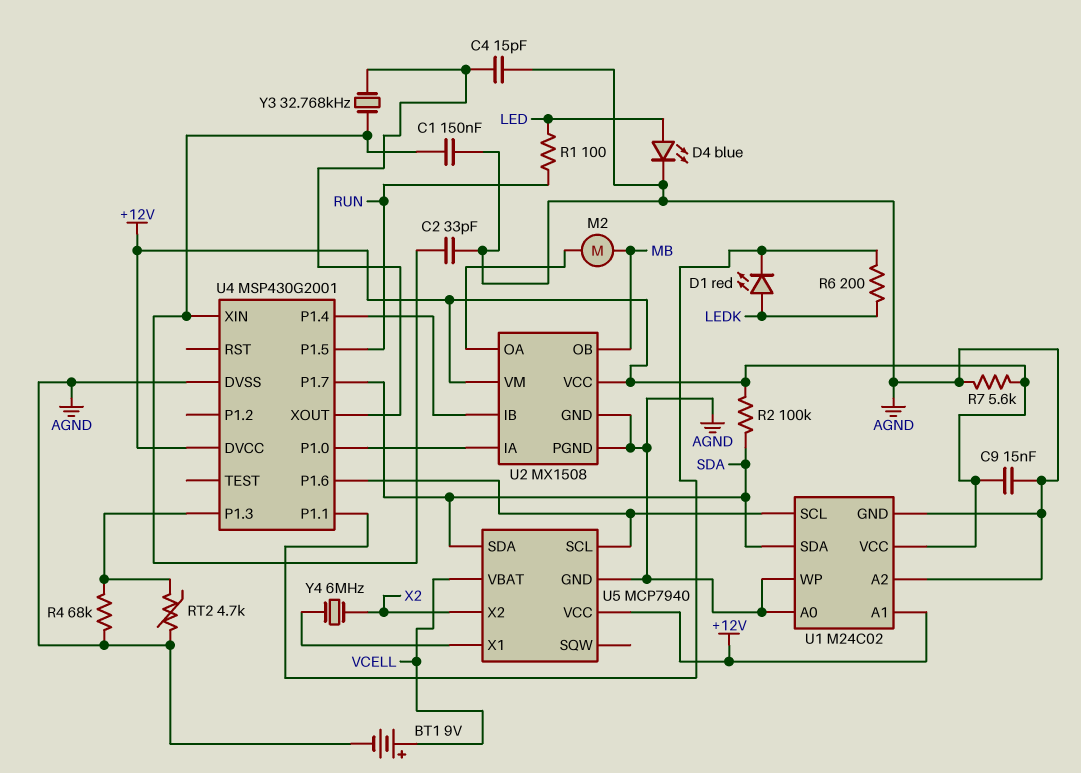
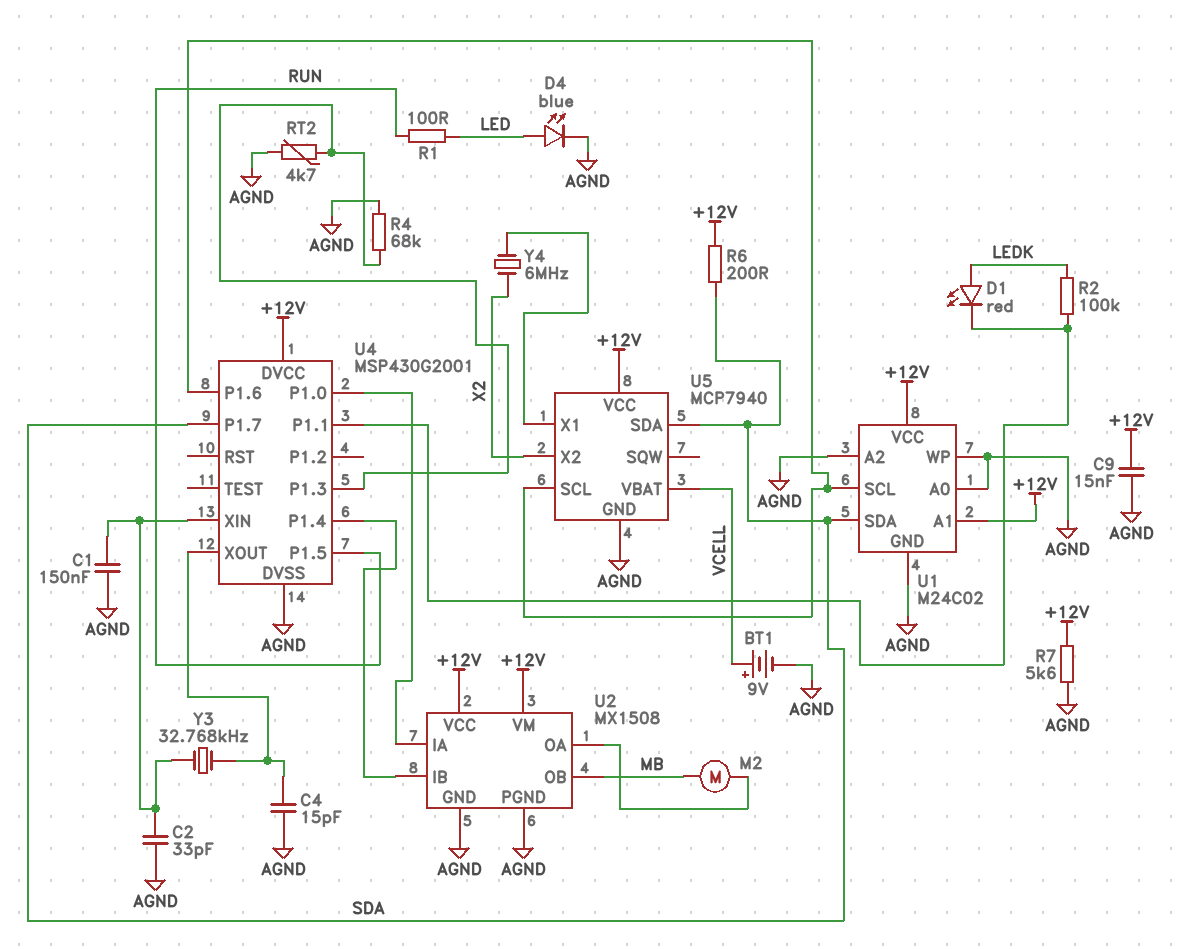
R2: 100k (+12V, SDA) -> 100k (LEDK, U4/P1.1)
R6: 200 (LEDK, U4/P1.1) -> 200 (+12V, SDA)

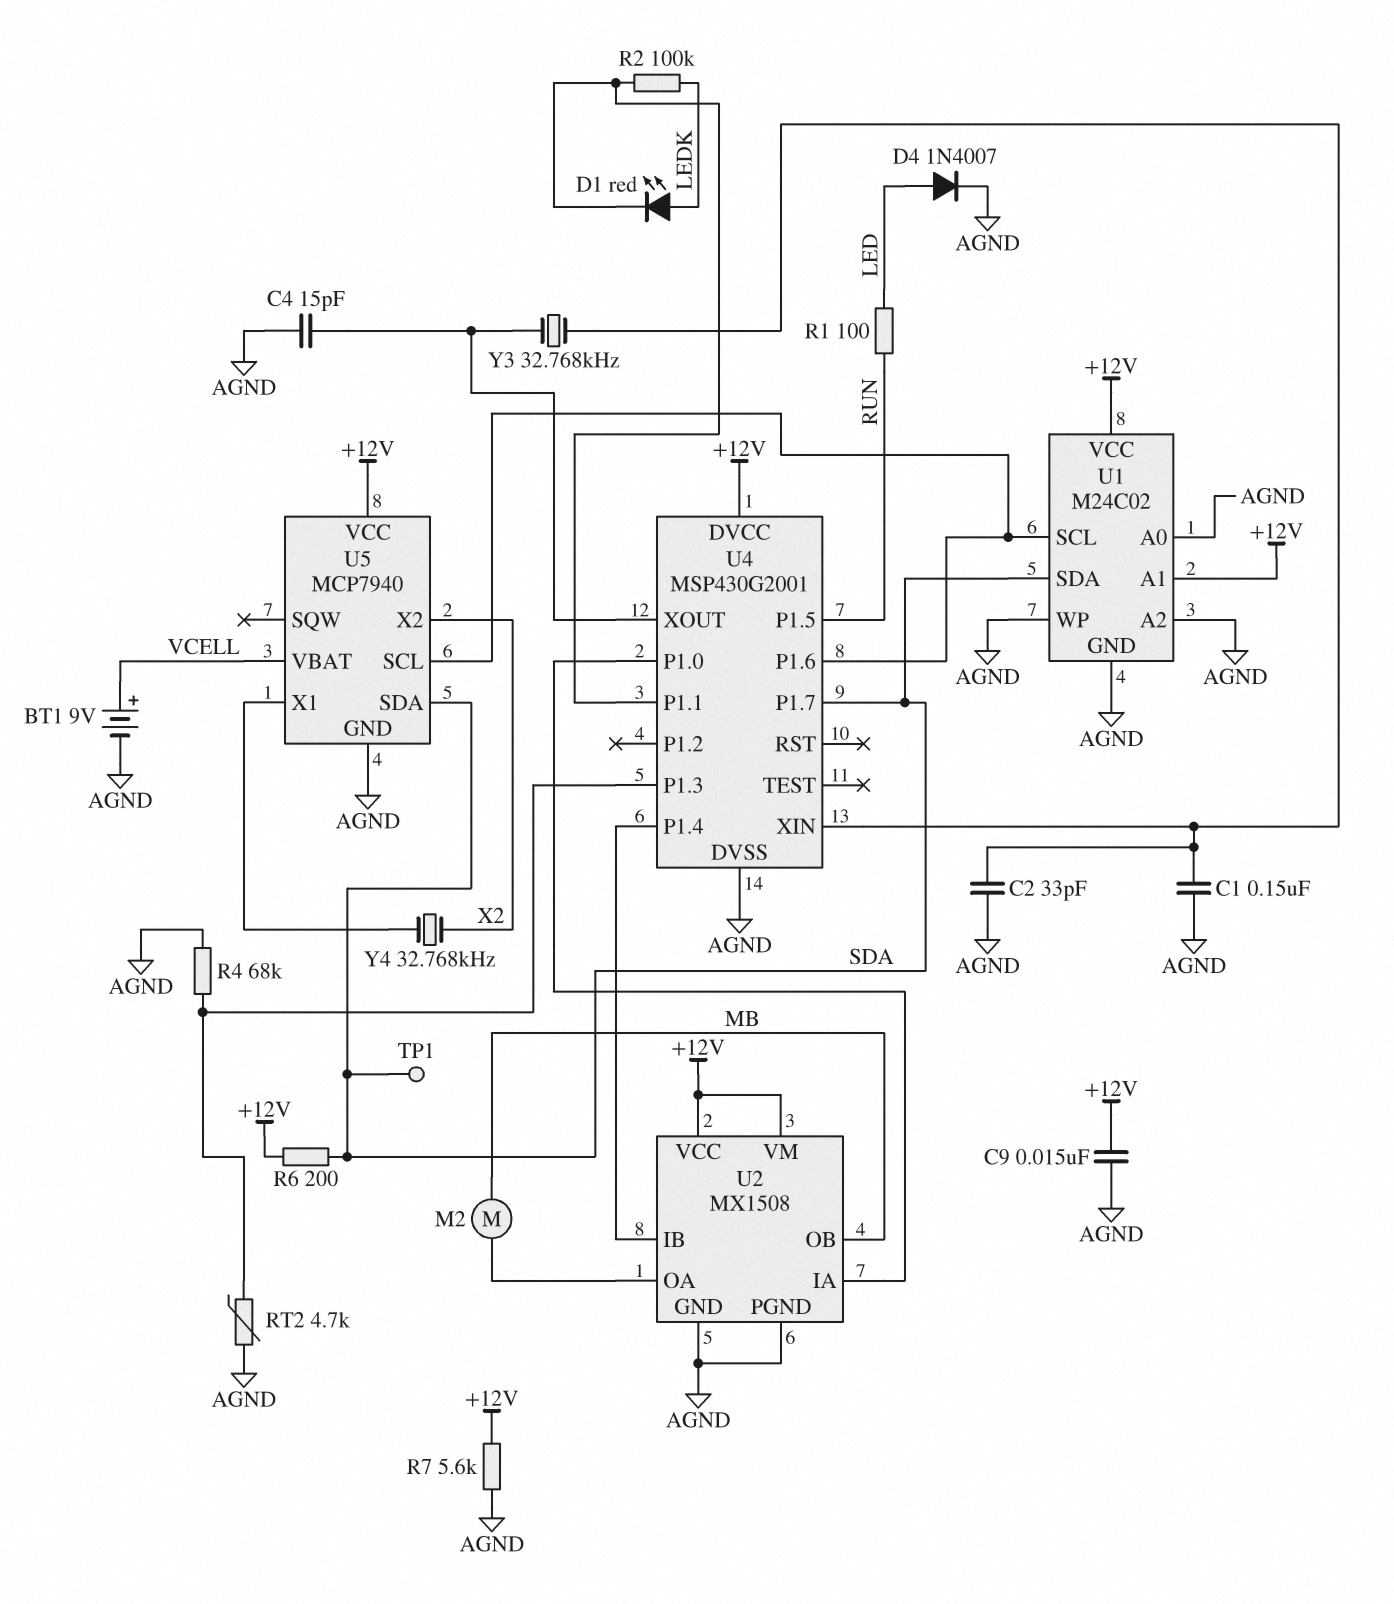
D4: LED blue (A LED, K AGND) -> diode 1N4007 (A LED, K AGND)
TP1: none -> test point (SDA)
Y4: 6MHz (U5/X1, X2) -> 32.768kHz (U5/X1, X2)

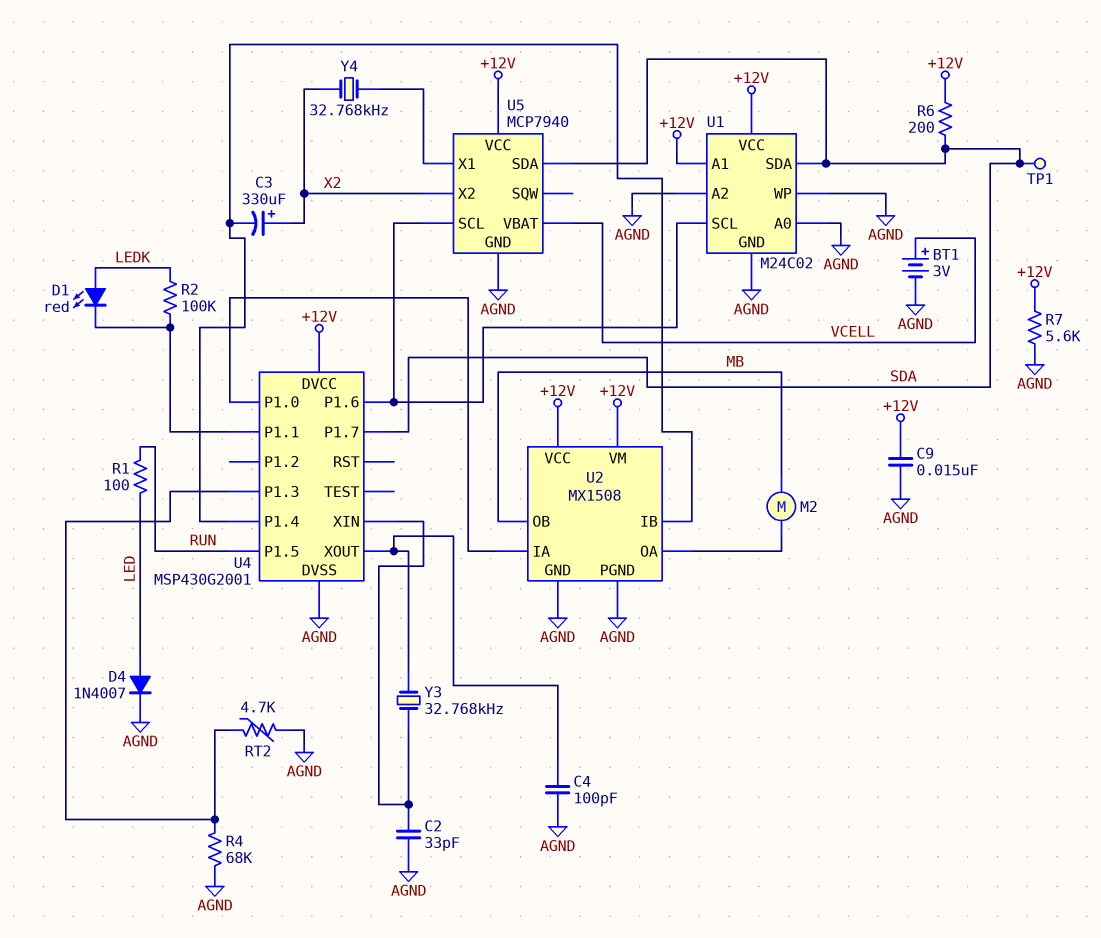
BT1: 9V (plus VCELL, minus AGND) -> 3V (plus VCELL, minus AGND)
C1: 150nF (AGND, U4/XIN) -> none
C3: none -> 330uF (plus X2, minus U2/IB)
C4: 15pF (AGND, U4/XOUT) -> 100pF (AGND, U4/XOUT)

